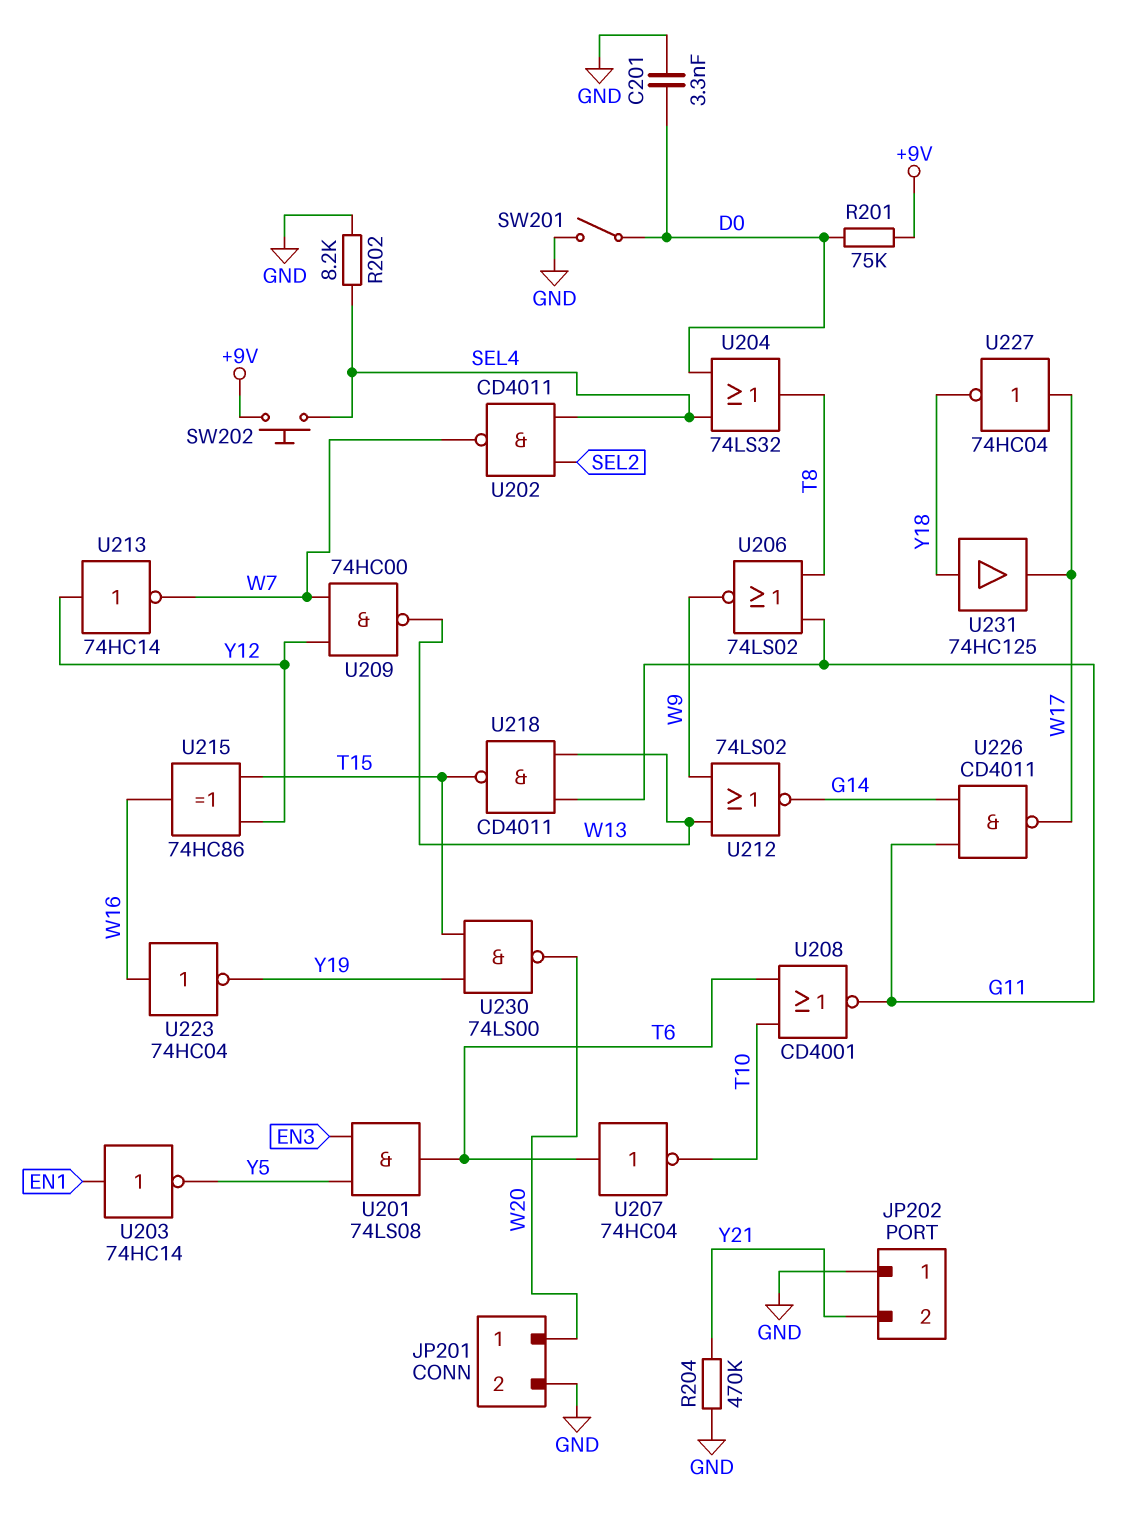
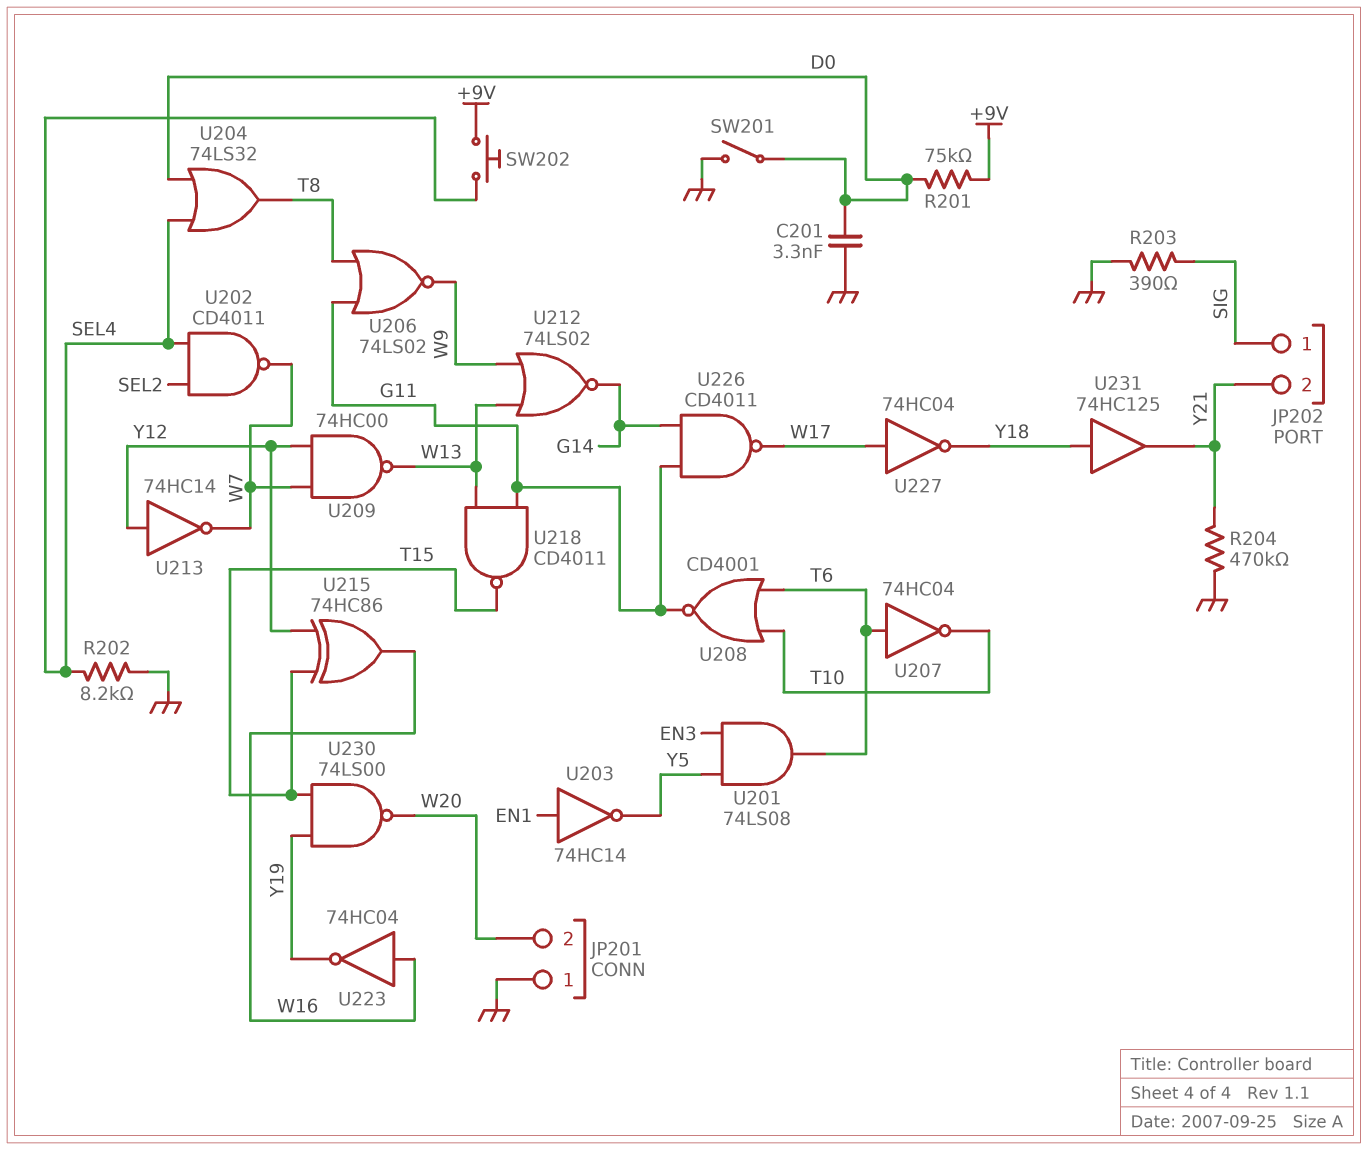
JP201 pin 1: W20 -> GND
JP201 pin 2: GND -> W20
JP202 pin 1: GND -> SIG
R203: none -> 390 (GND, SIG)
U231: buffer 74HC125 (in Y18, out W17) -> buffer 74HC125 (in Y18, out Y21)

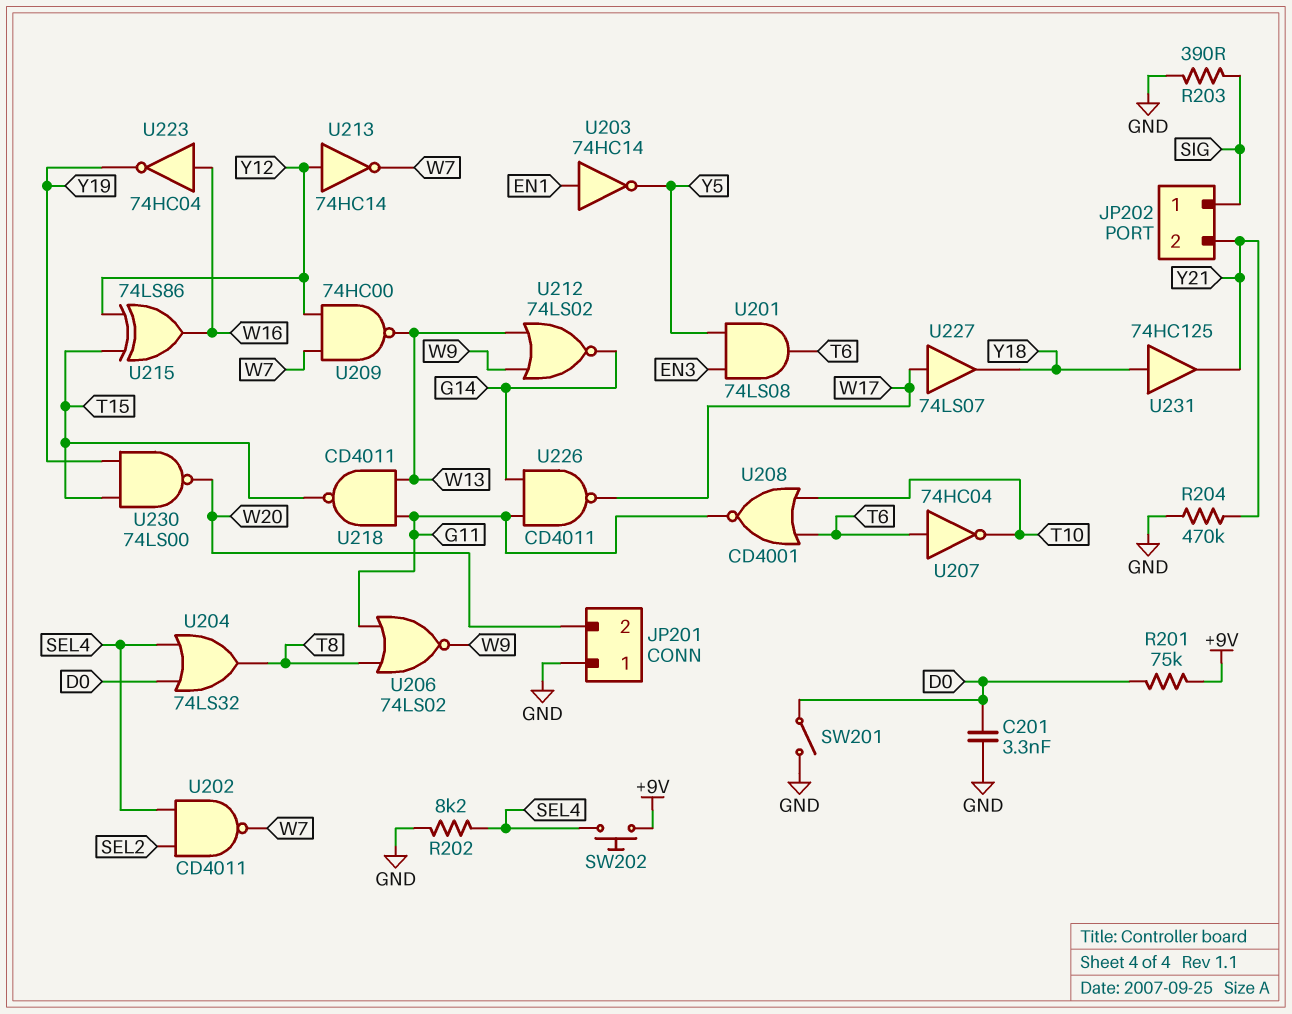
U215: XOR 74HC86 (in T15, in Y12, out W16) -> XOR 74LS86 (in T15, in Y12, out W16)
U227: NOT 74HC04 (in W17, out Y18) -> buffer 74LS07 (in W17, out Y18)

